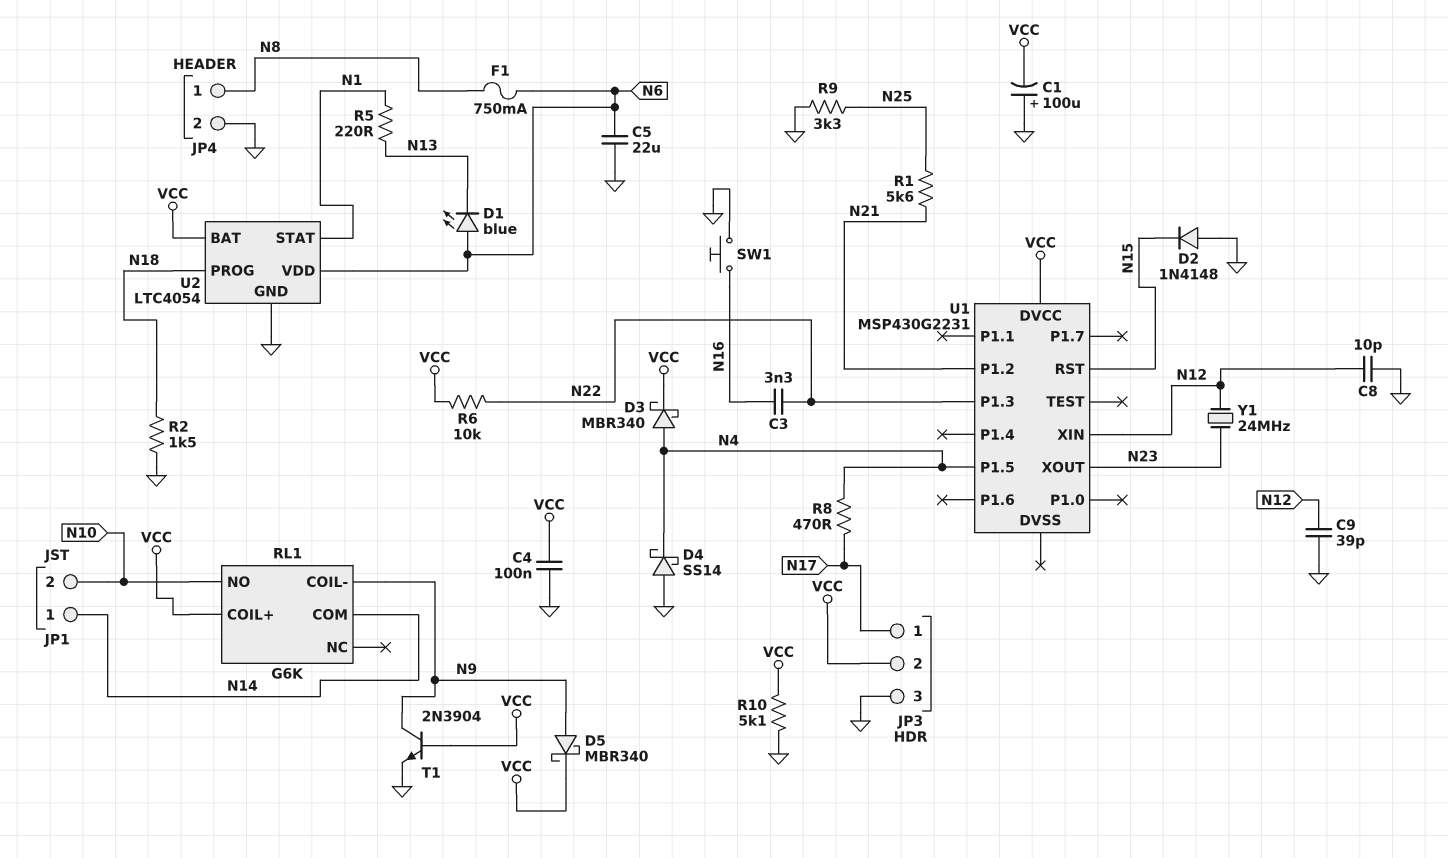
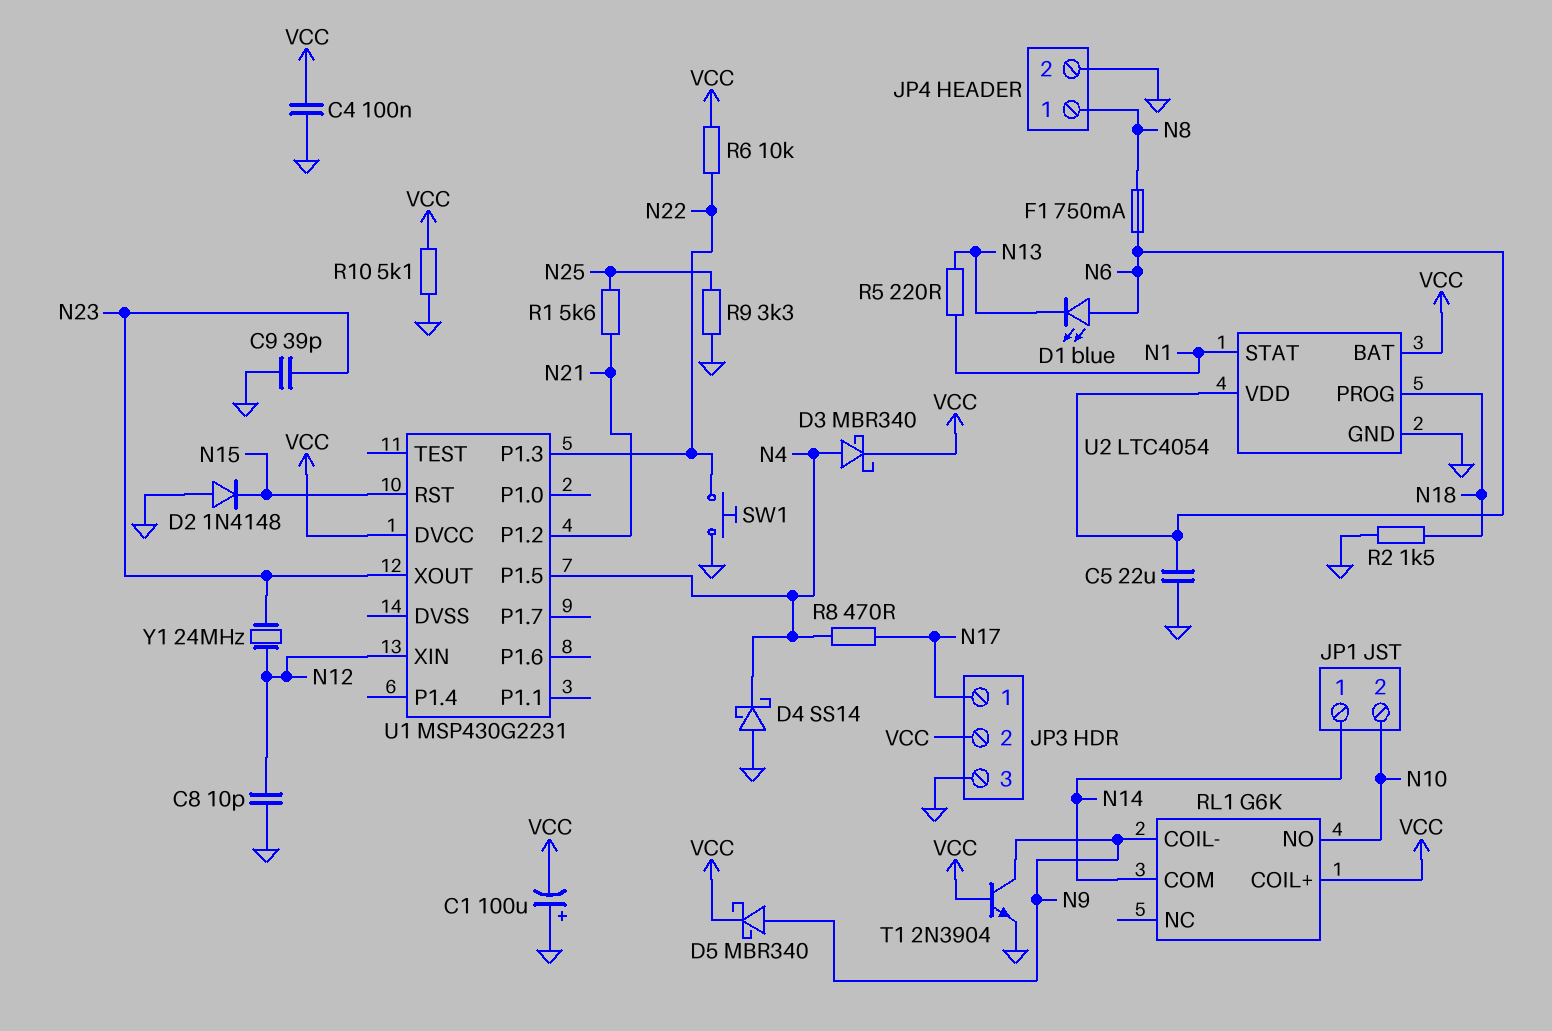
C3: 3.3nF (N16, N22) -> none
C9: 39pF (GND, N12) -> 39pF (GND, N23)
SW1: button (GND, N16) -> button (GND, N22)

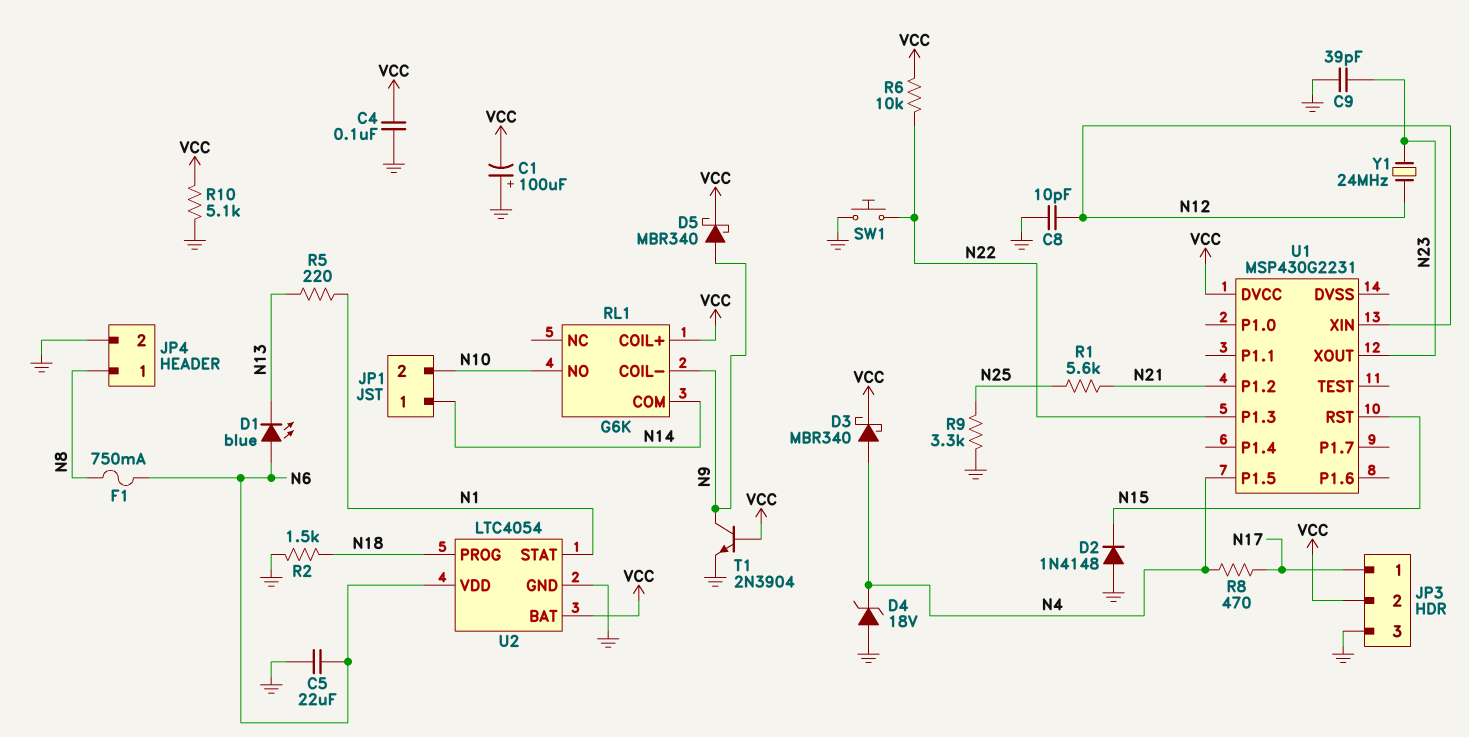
D4: schottky SS14 (A GND, K N4) -> zener 18V (A GND, K N4)

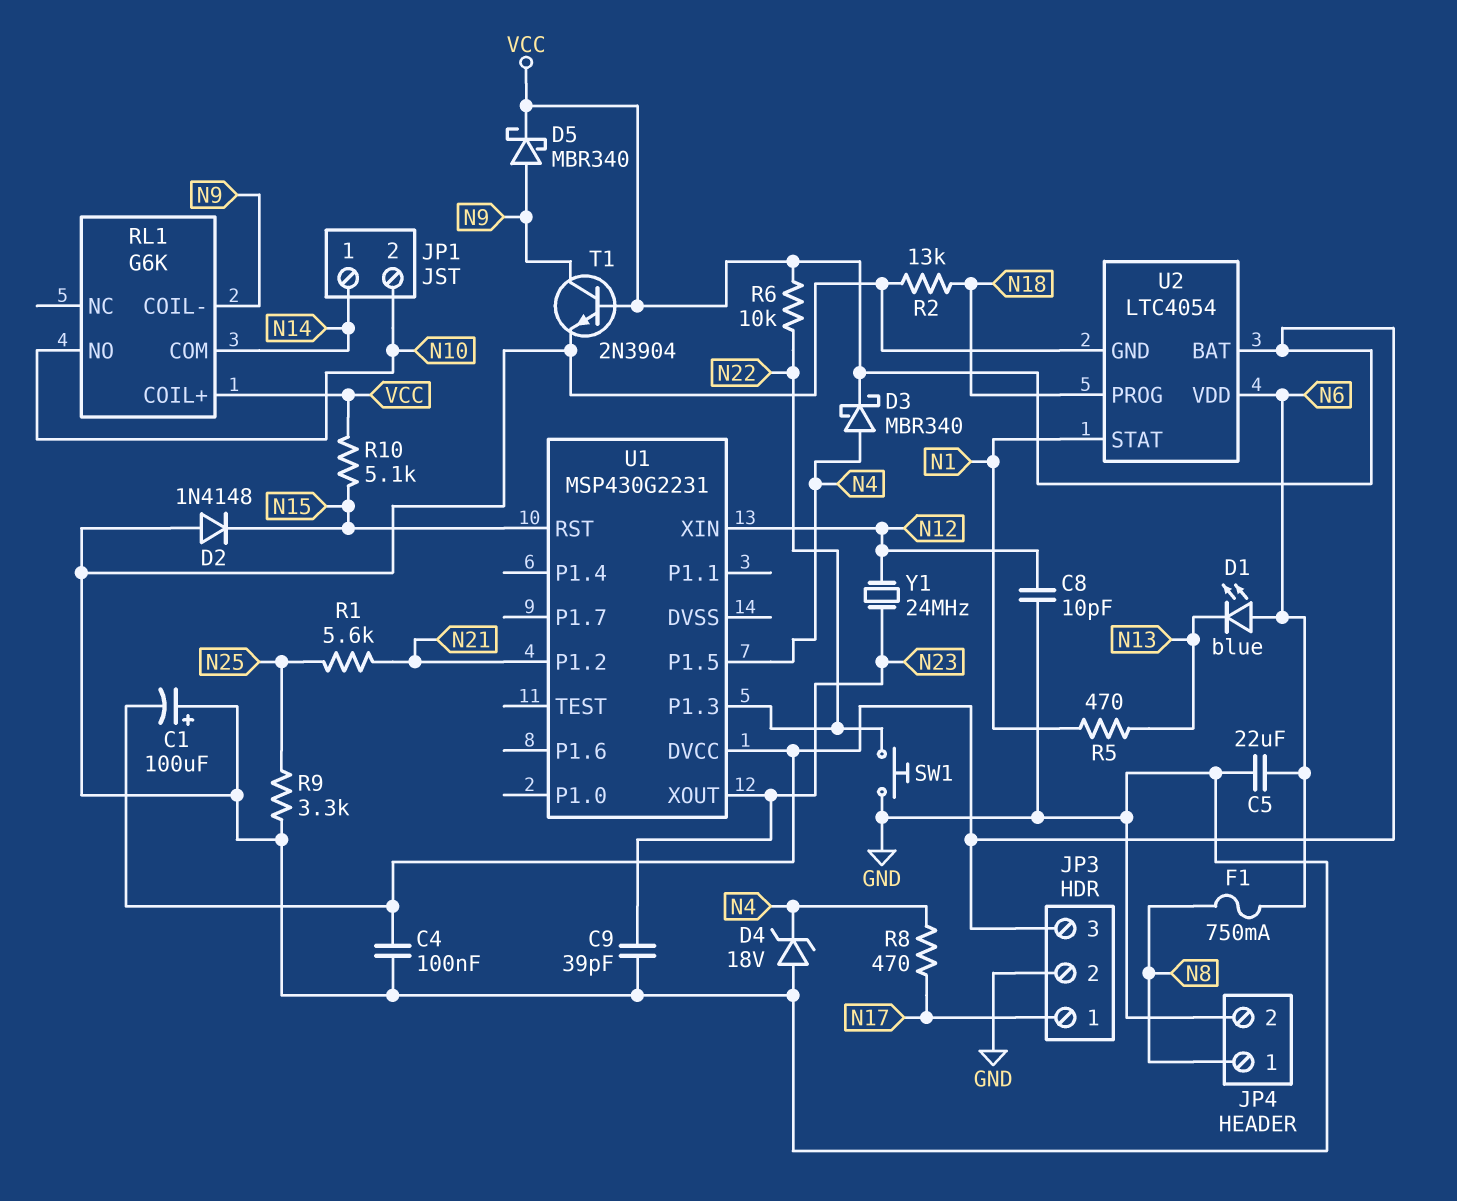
JP3 pin 2: VCC -> GND
JP3 pin 3: GND -> VCC
R2: 1.5k (GND, N18) -> 13k (GND, N18)
R5: 220 (N1, N13) -> 470 (N1, N13)
R10: 5.1k (GND, VCC) -> 5.1k (N15, VCC)

